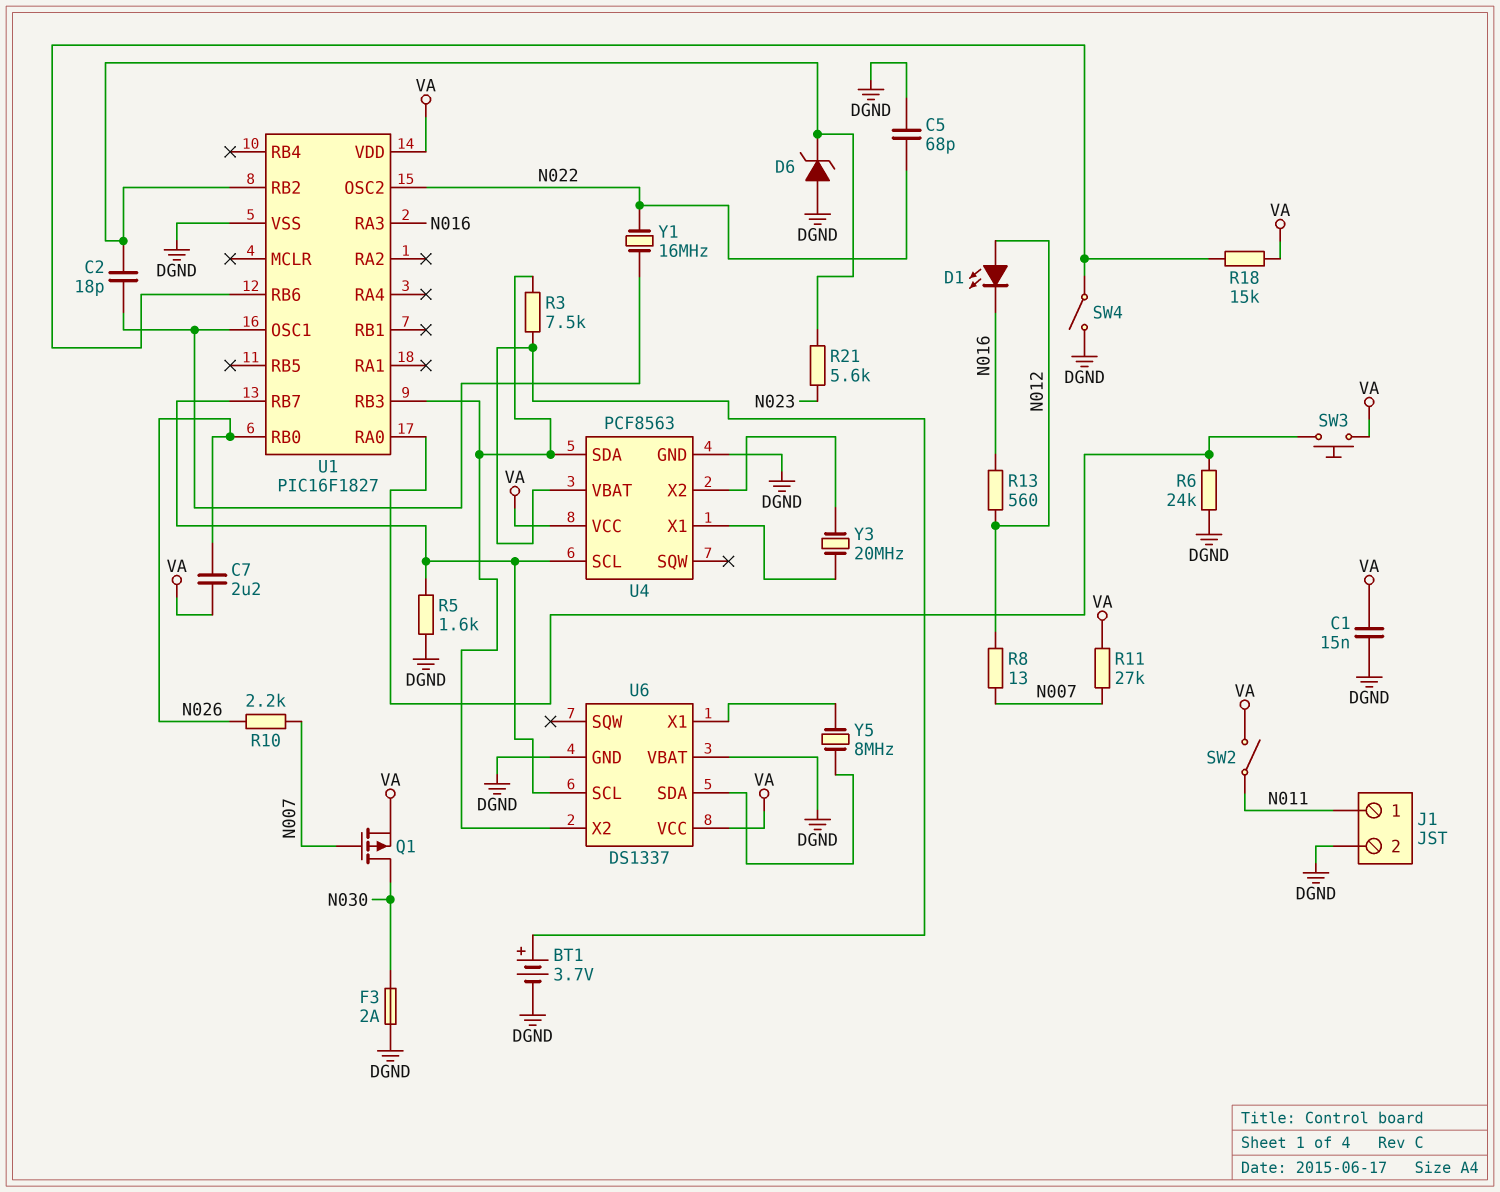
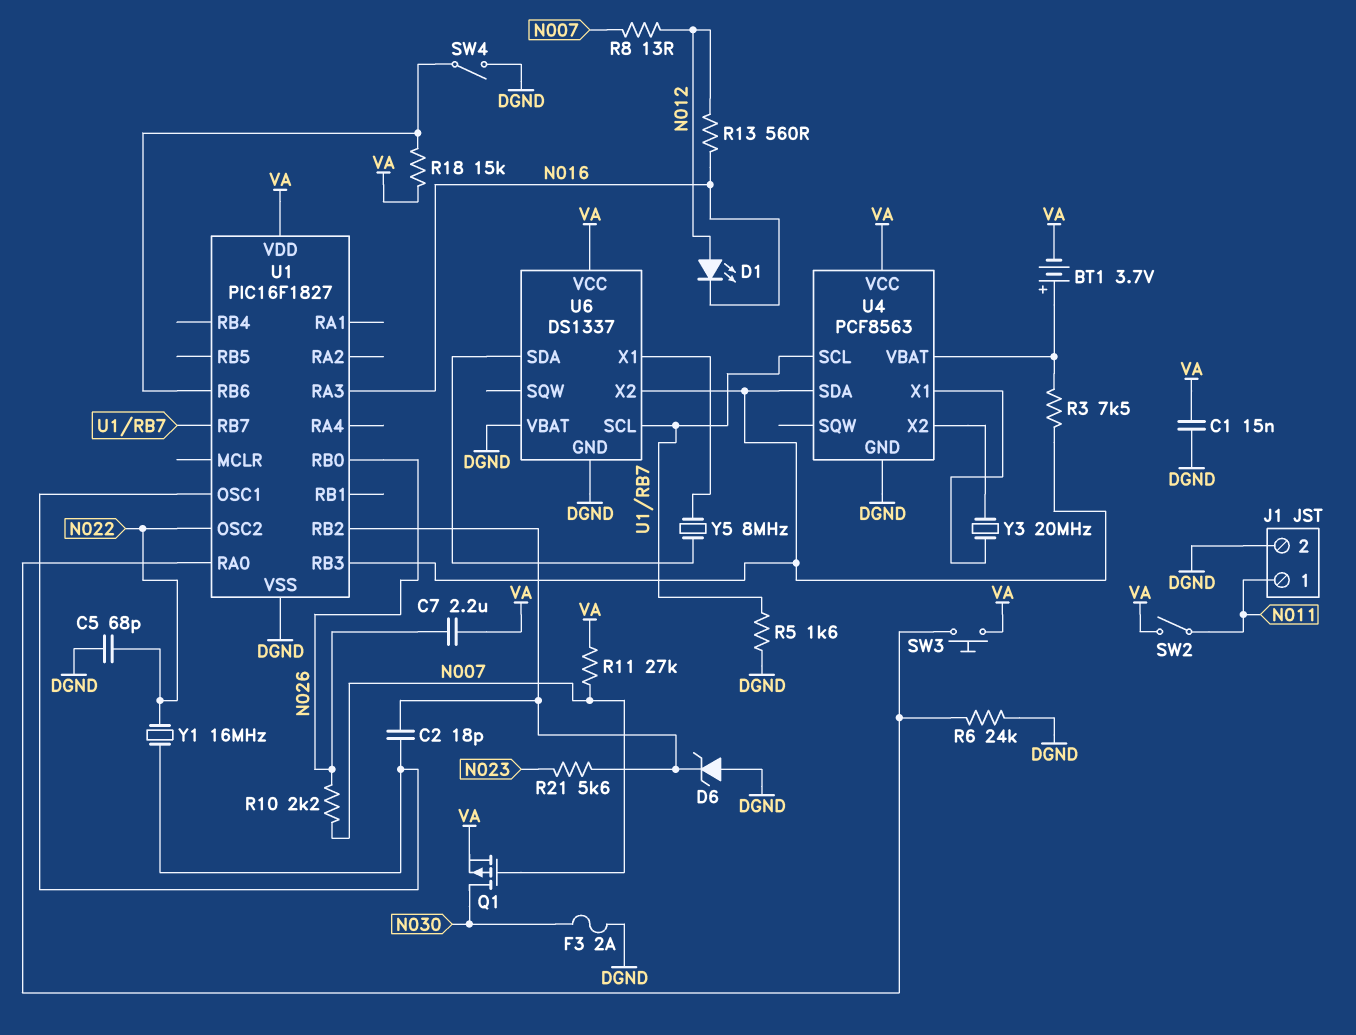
BT1: 3.7V (plus U4/VBAT, minus DGND) -> 3.7V (plus U4/VBAT, minus VA)

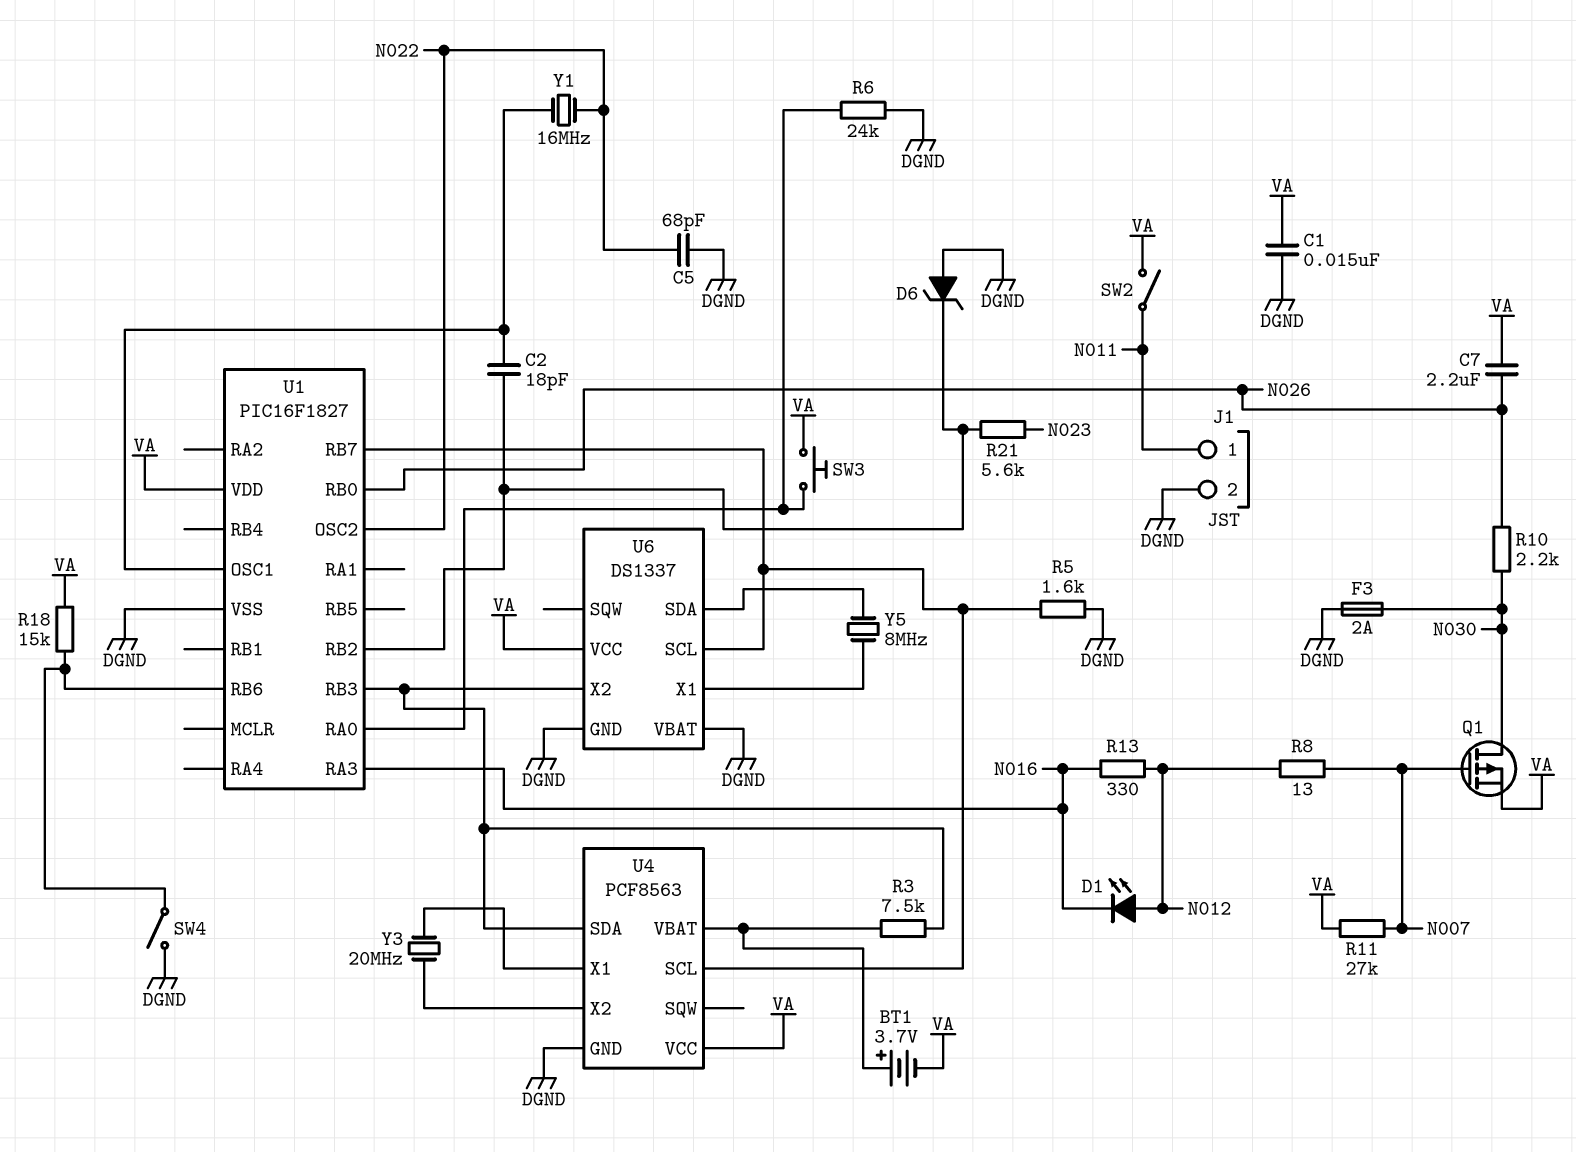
R10: 2.2k (N007, N026) -> 2.2k (N026, N030)
R13: 560 (N012, N016) -> 330 (N012, N016)

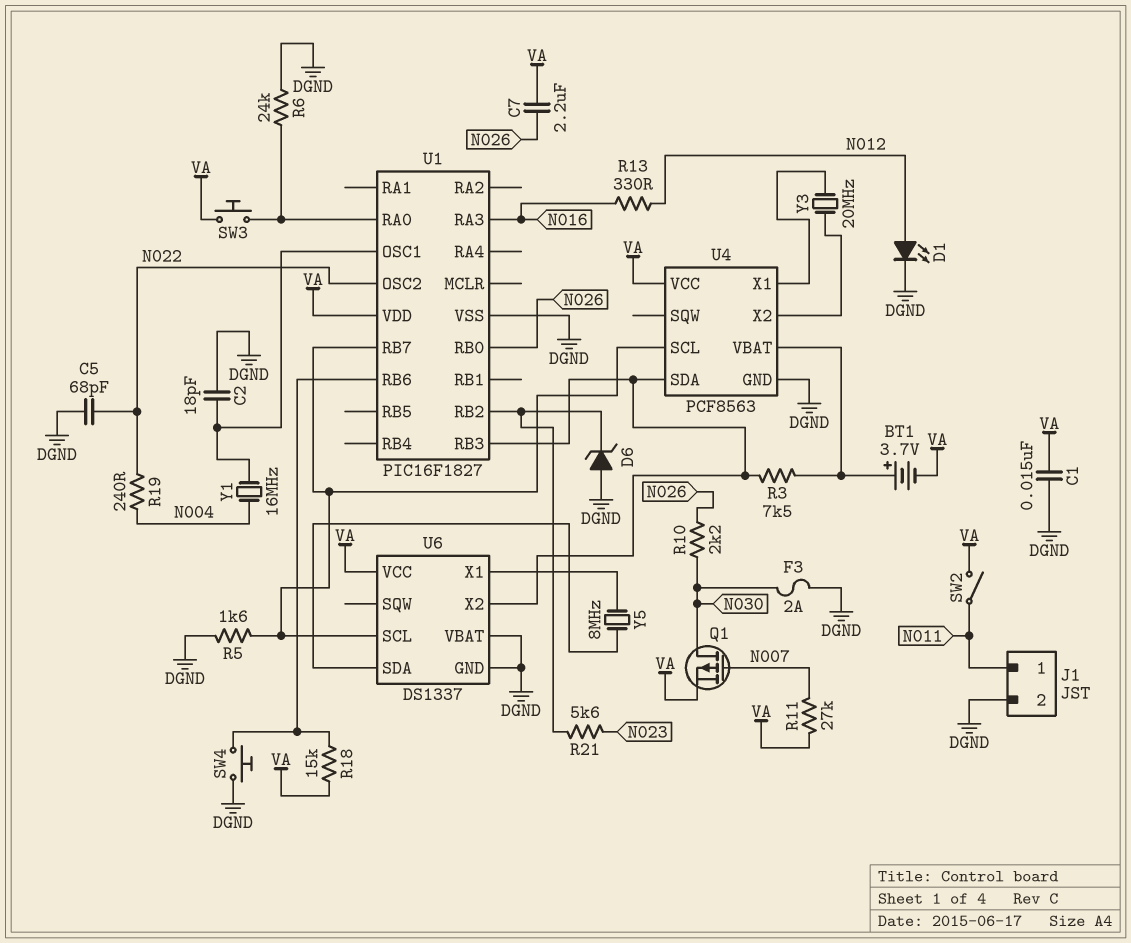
C2: 18pF (U1/OSC1, U1/RB2) -> 18pF (DGND, U1/OSC1)
D1: LED (A N012, K N016) -> LED (A N012, K DGND)
R8: 13 (N007, N012) -> none
R19: none -> 240 (N004, N022)
SW4: switch (DGND, U1/RB6) -> button (DGND, U1/RB6)
Y1: 16MHz (N022, U1/OSC1) -> 16MHz (N004, U1/OSC1)

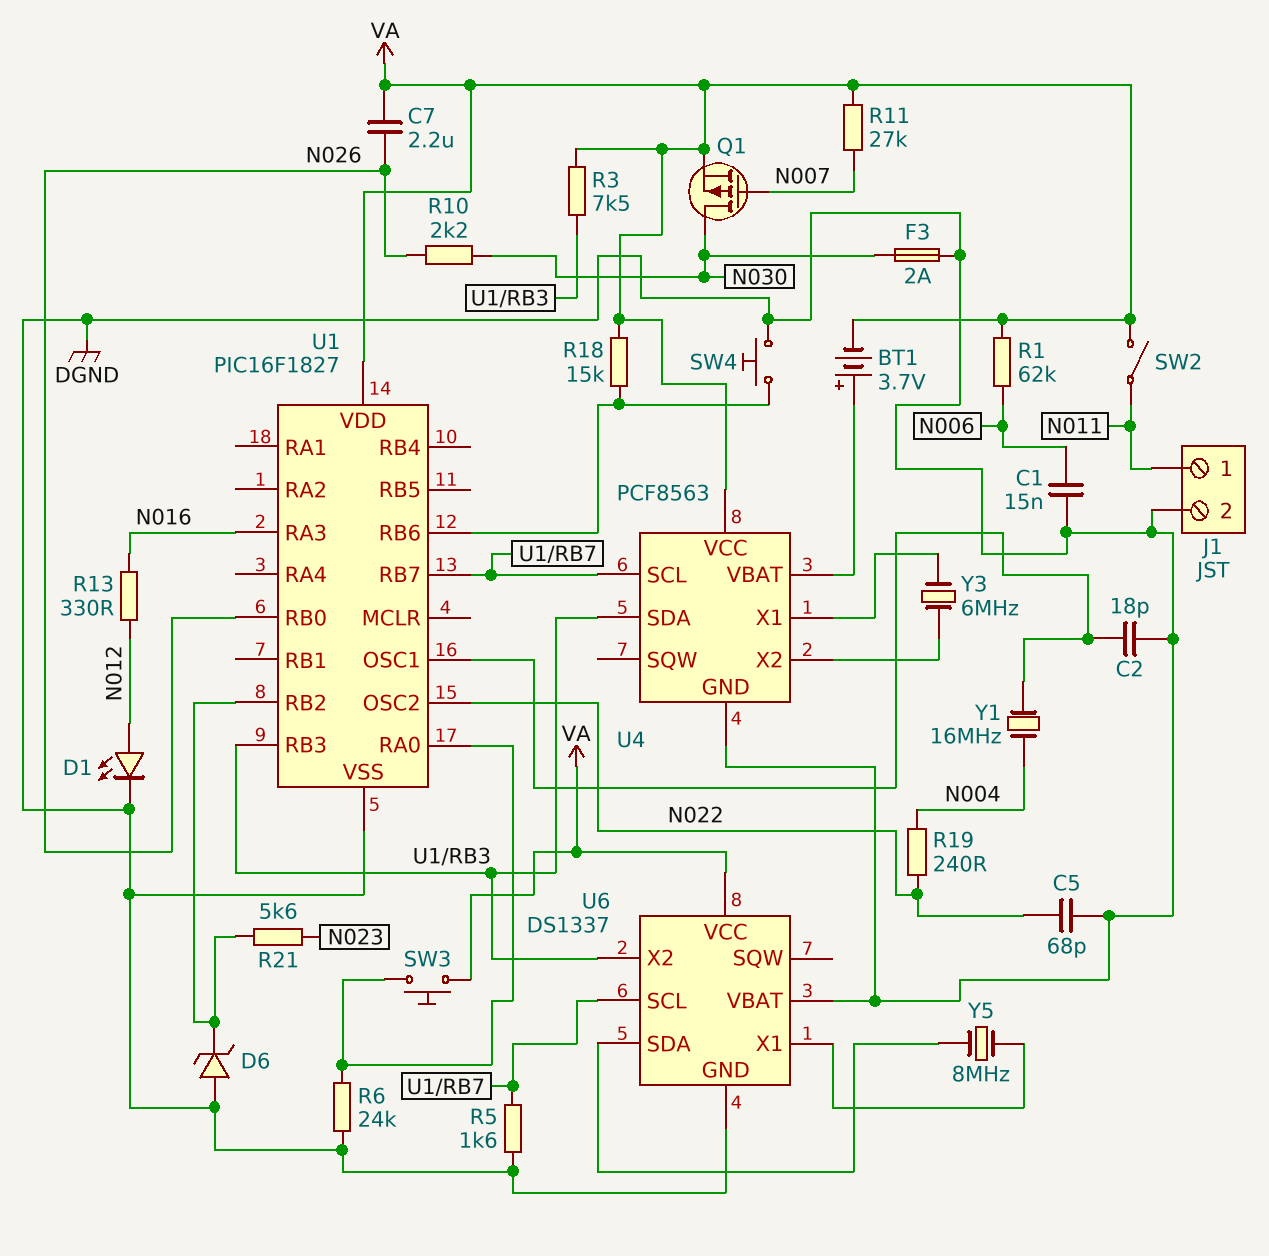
C1: 15nF (DGND, VA) -> 15nF (DGND, N006)
R1: none -> 62k (N006, VA)
R3: 7.5k (U1/RB3, U4/VBAT) -> 7.5k (U1/RB3, VA)
Y3: 20MHz (U4/X1, U4/X2) -> 6MHz (U4/X1, U4/X2)

